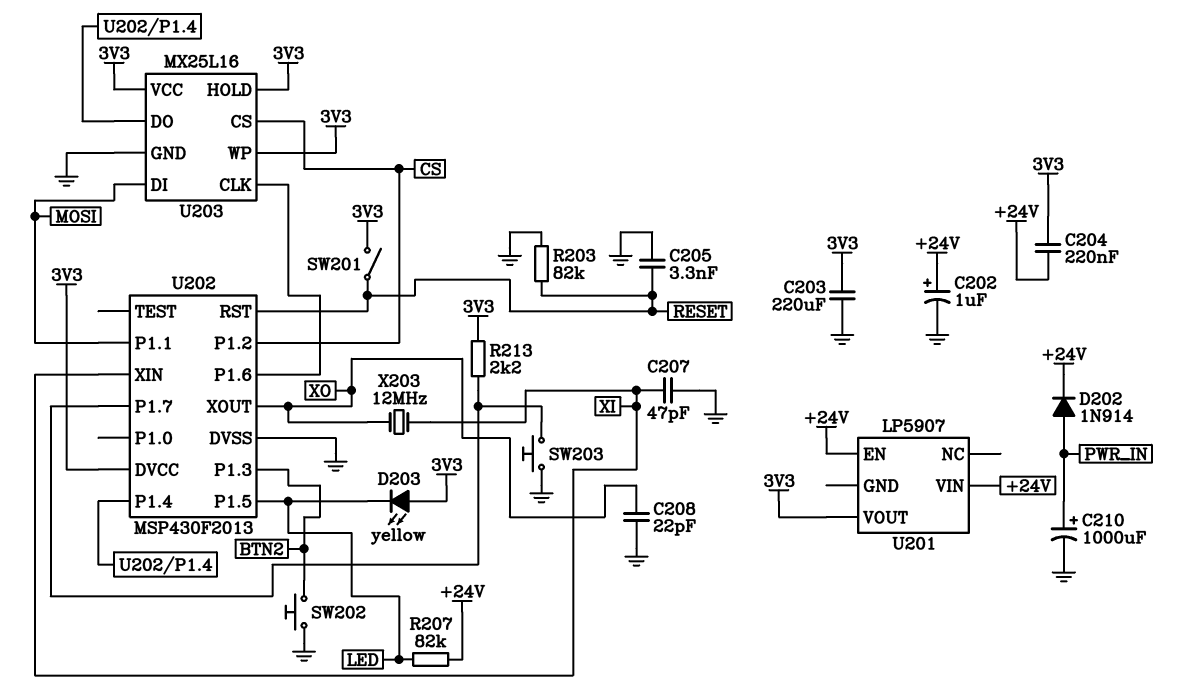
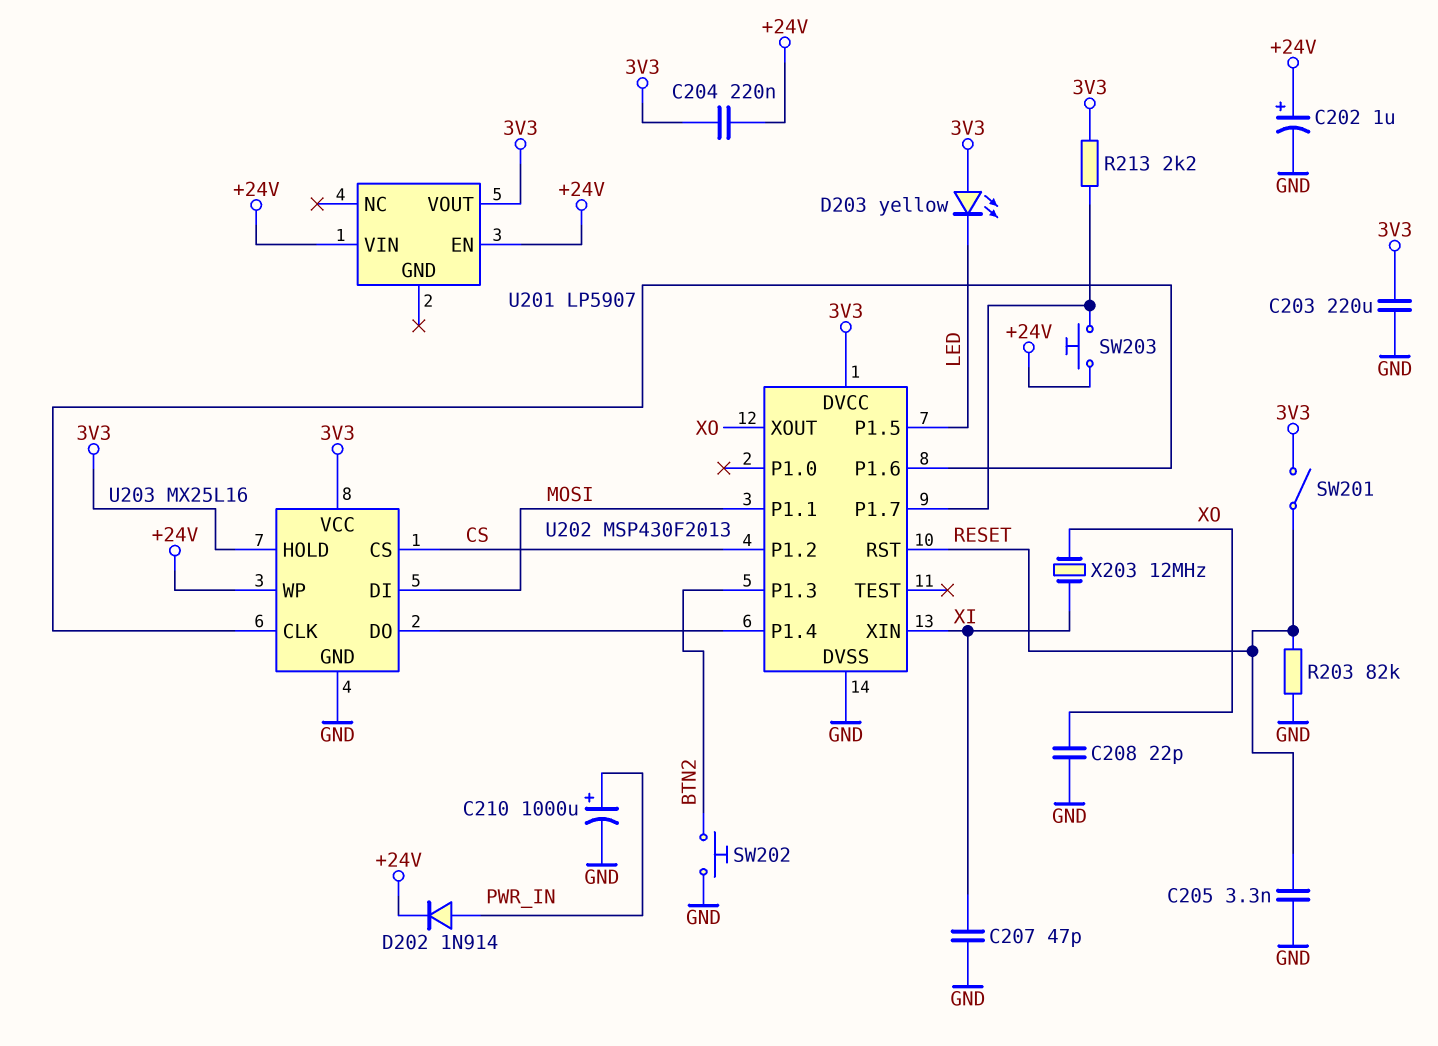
R207: 82k (+24V, LED) -> none
SW203: button (GND, U202/P1.7) -> button (+24V, U202/P1.7)
U203 pin WP: 3V3 -> +24V

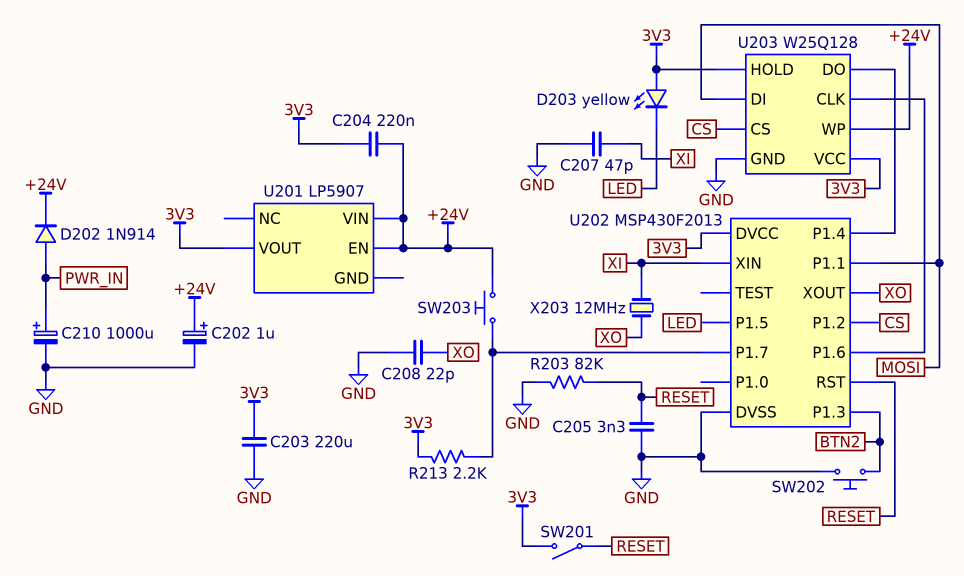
U203: MX25L16 -> W25Q128

